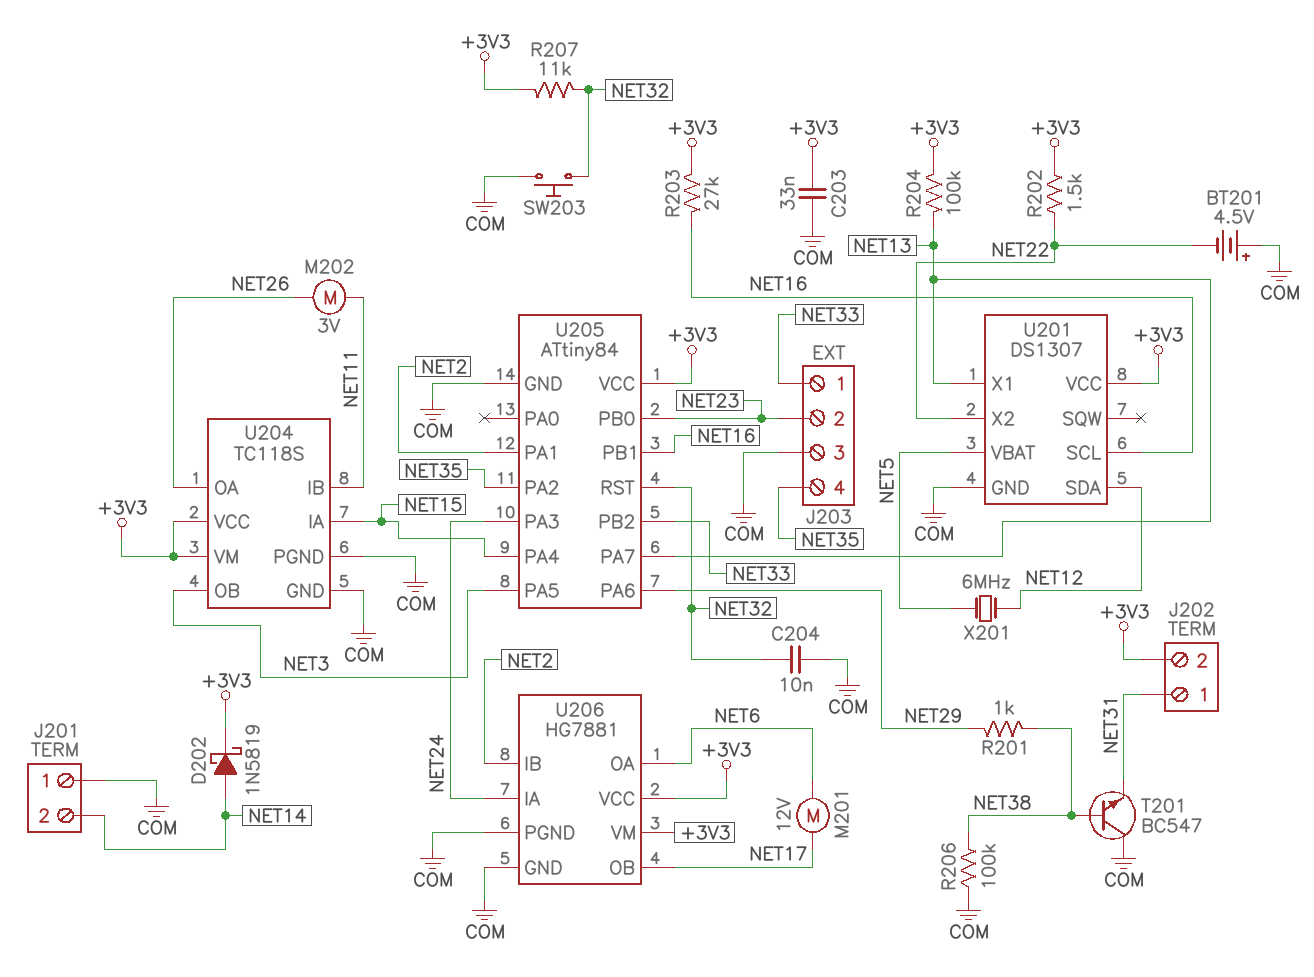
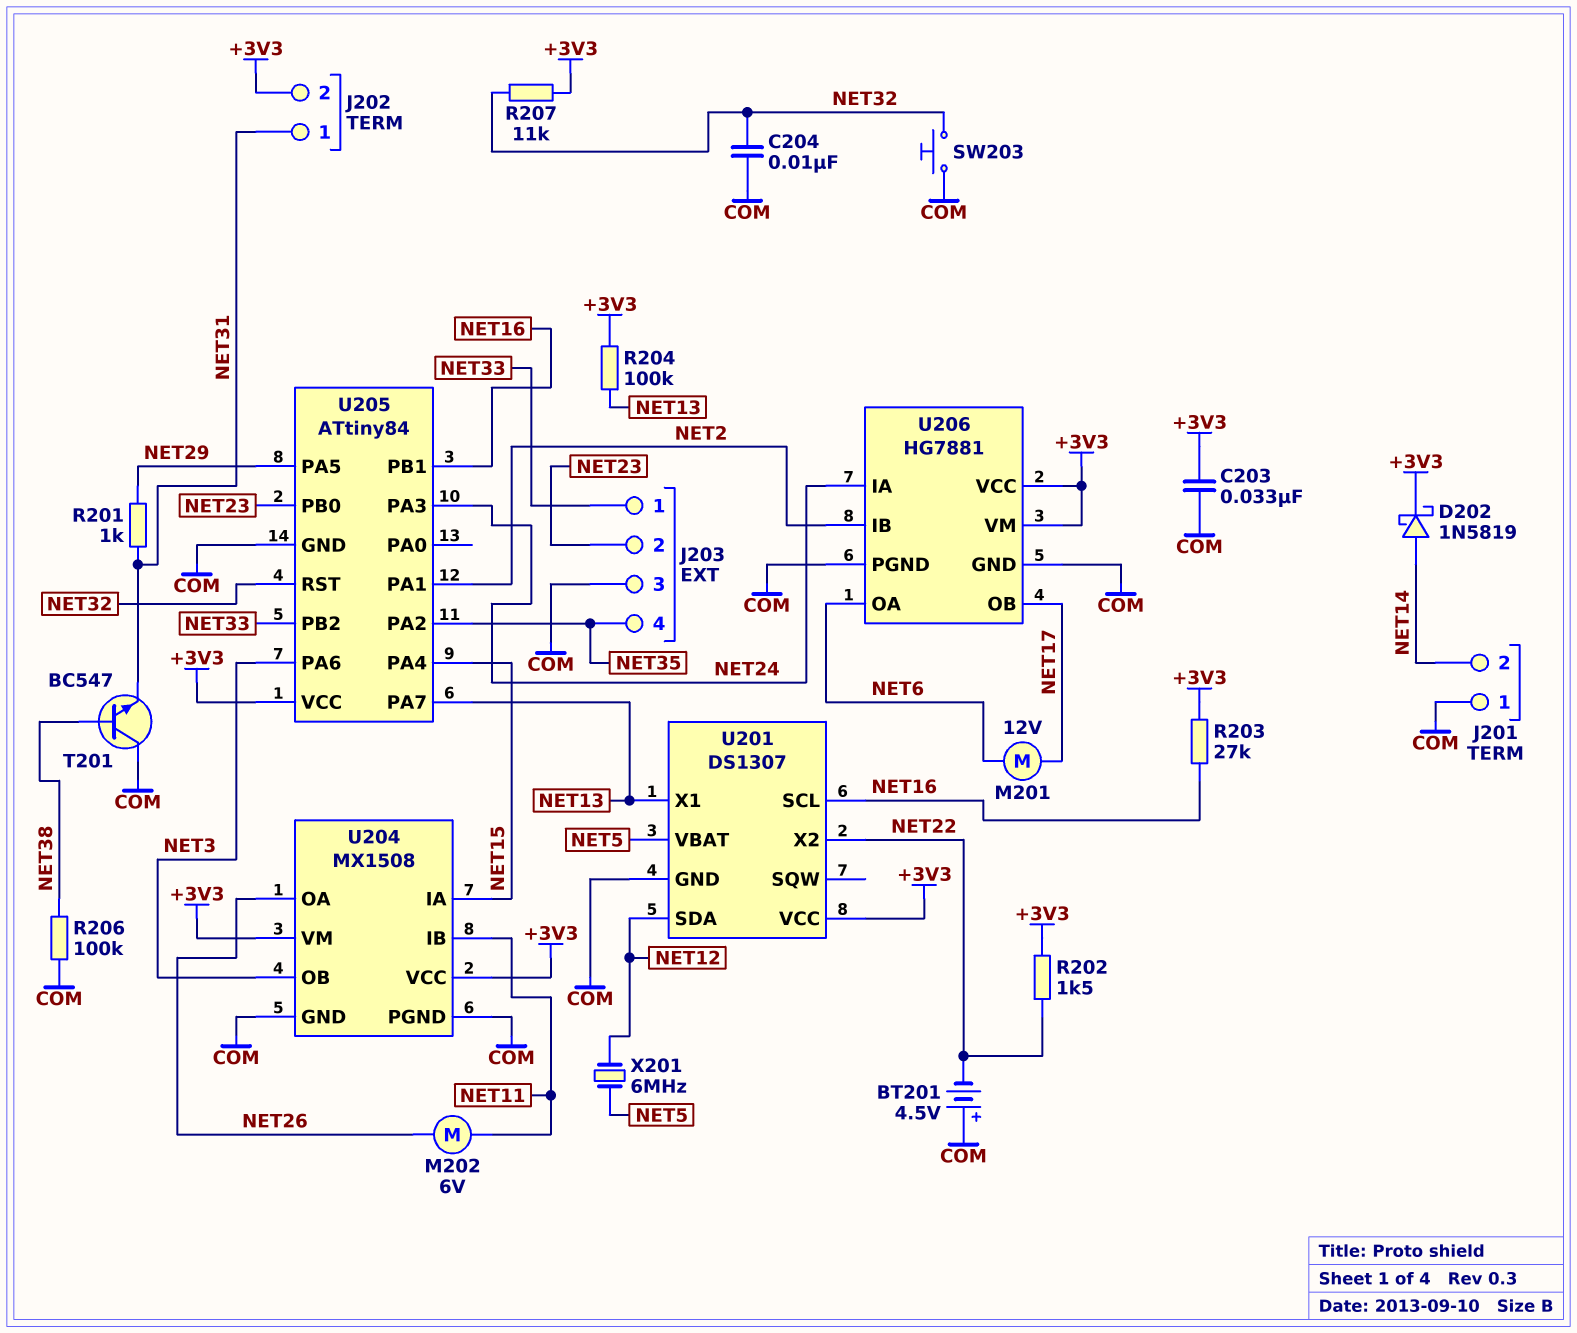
M202: motor 3V (NET11, NET26) -> motor 6V (NET11, NET26)
R201: 1k (NET29, NET38) -> 1k (NET29, NET31)
U204: TC118S -> MX1508
U205 pin PA5: NET3 -> NET29
U205 pin PA6: NET29 -> NET3

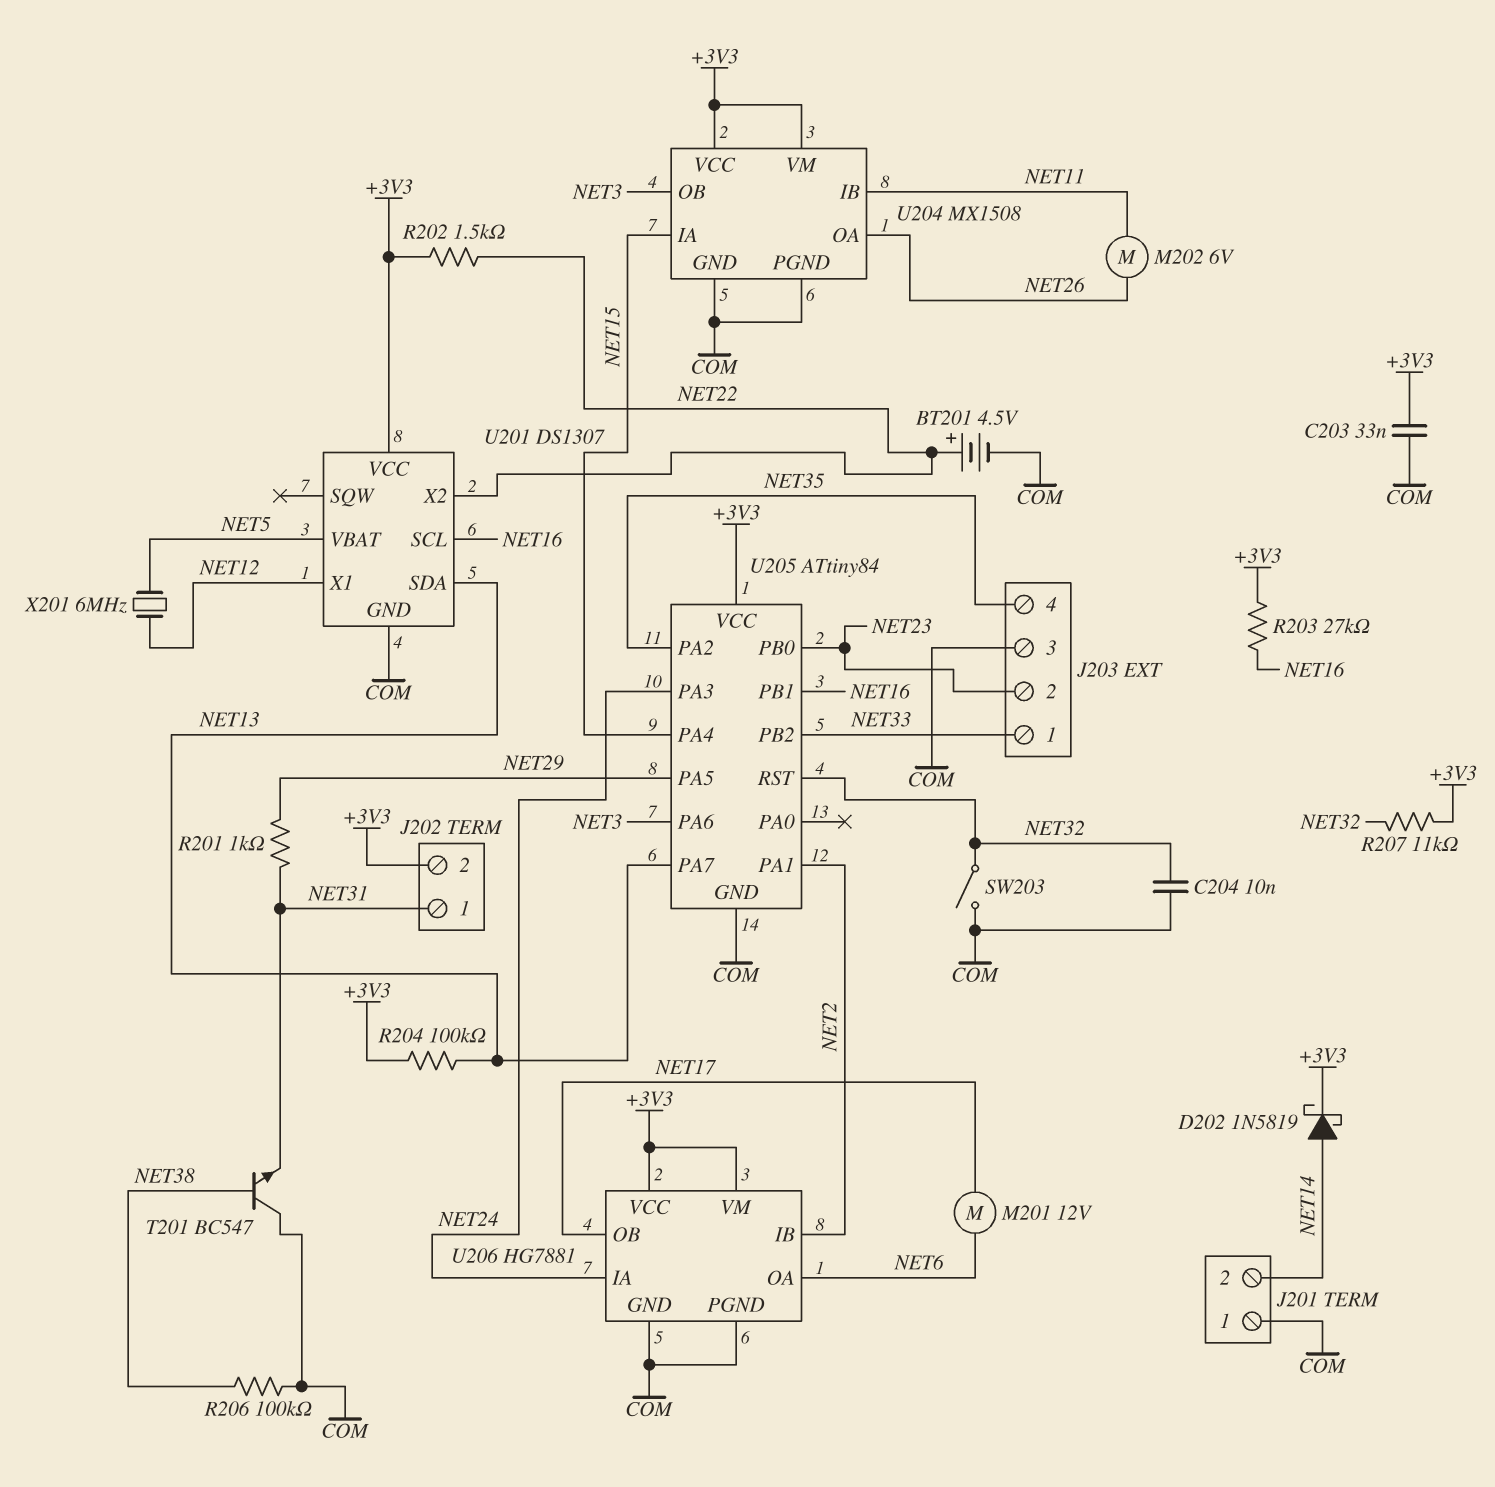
BT201: 4.5V (plus COM, minus NET22) -> 4.5V (plus NET22, minus COM)
SW203: button (COM, NET32) -> switch (COM, NET32)
U201 pin SDA: NET12 -> NET13
U201 pin X1: NET13 -> NET12

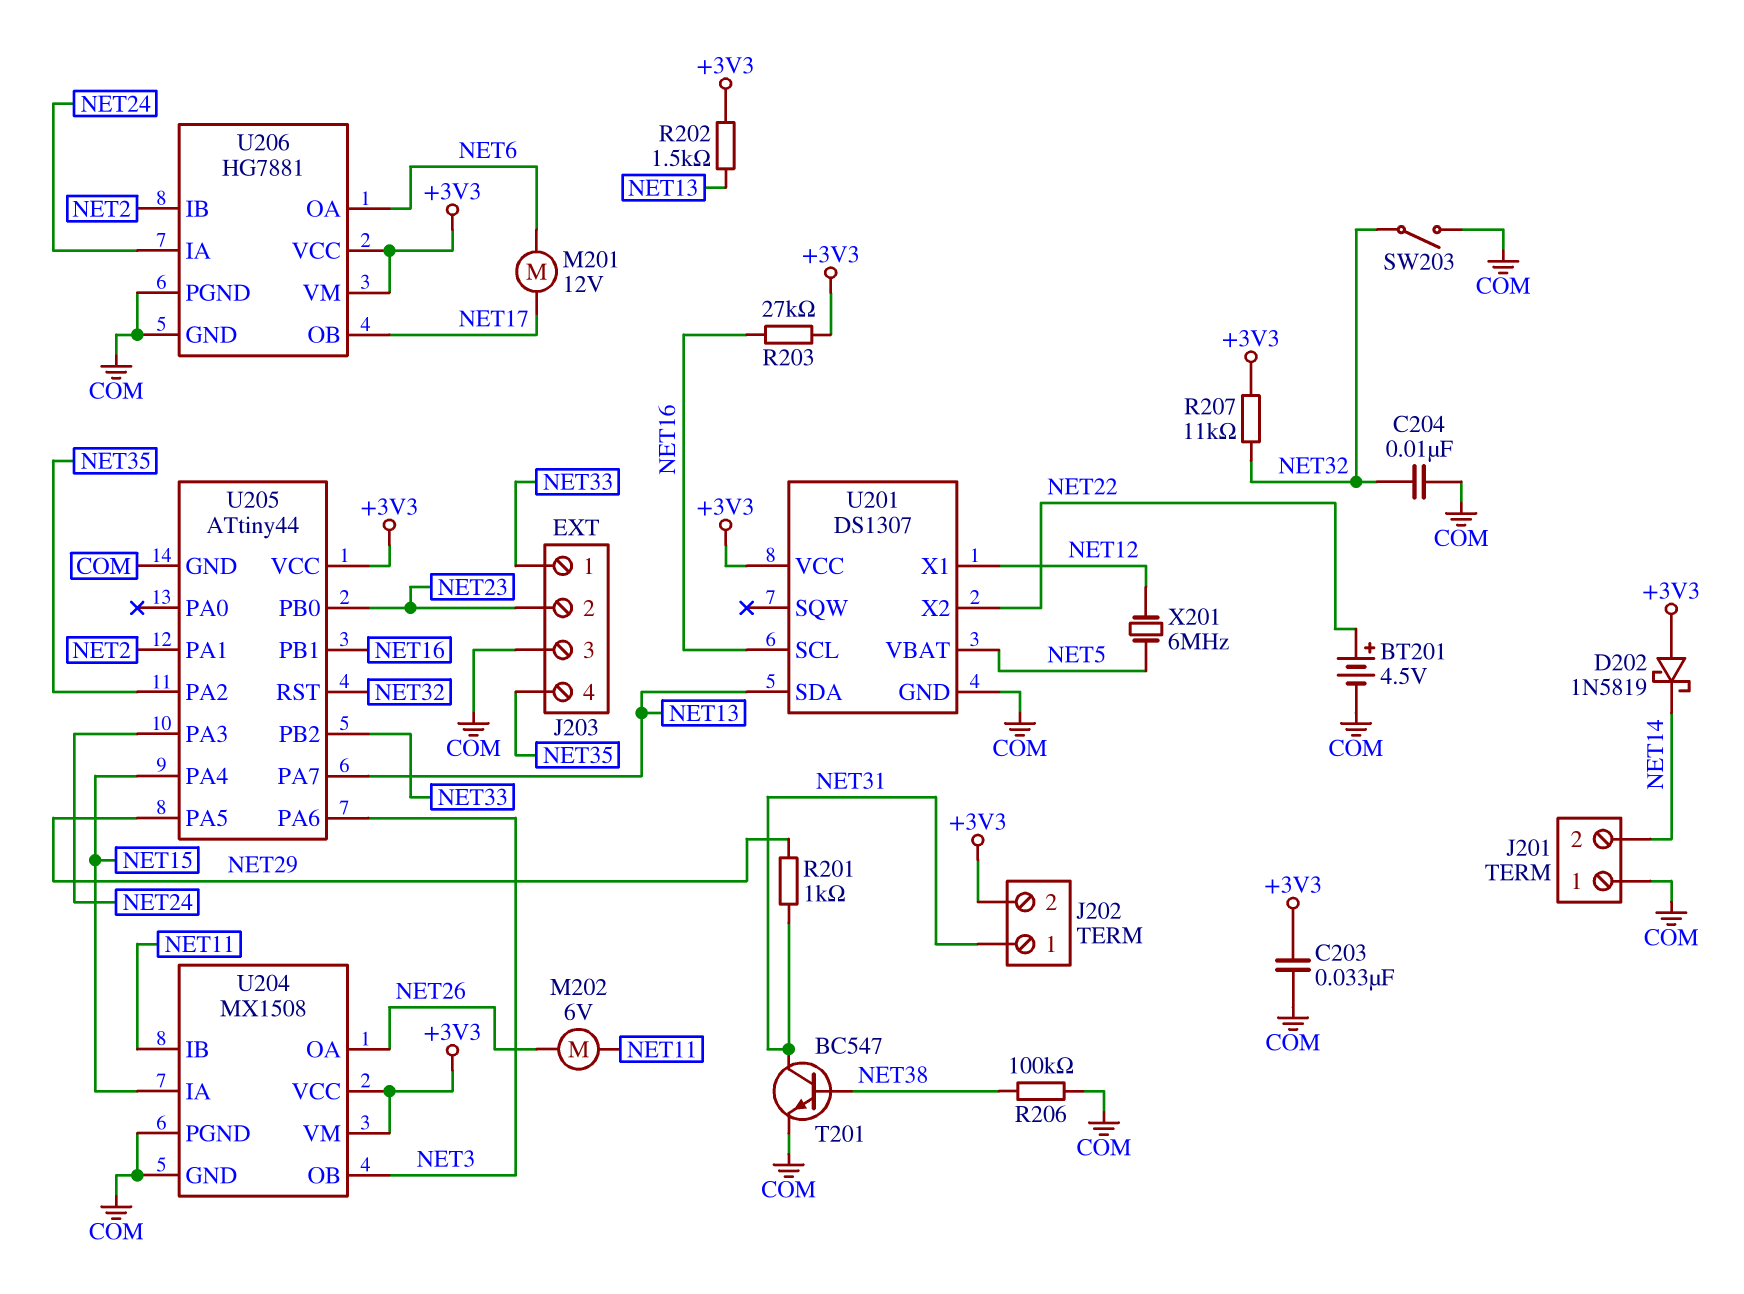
D202: schottky 1N5819 (A NET14, K +3V3) -> schottky 1N5819 (A +3V3, K NET14)
R202: 1.5k (+3V3, NET22) -> 1.5k (+3V3, NET13)
R204: 100k (+3V3, NET13) -> none
T201: NPN BC547 (B NET38, C COM, E NET31) -> NPN BC547 (B NET38, C NET31, E COM)
U205: ATtiny84 -> ATtiny44

